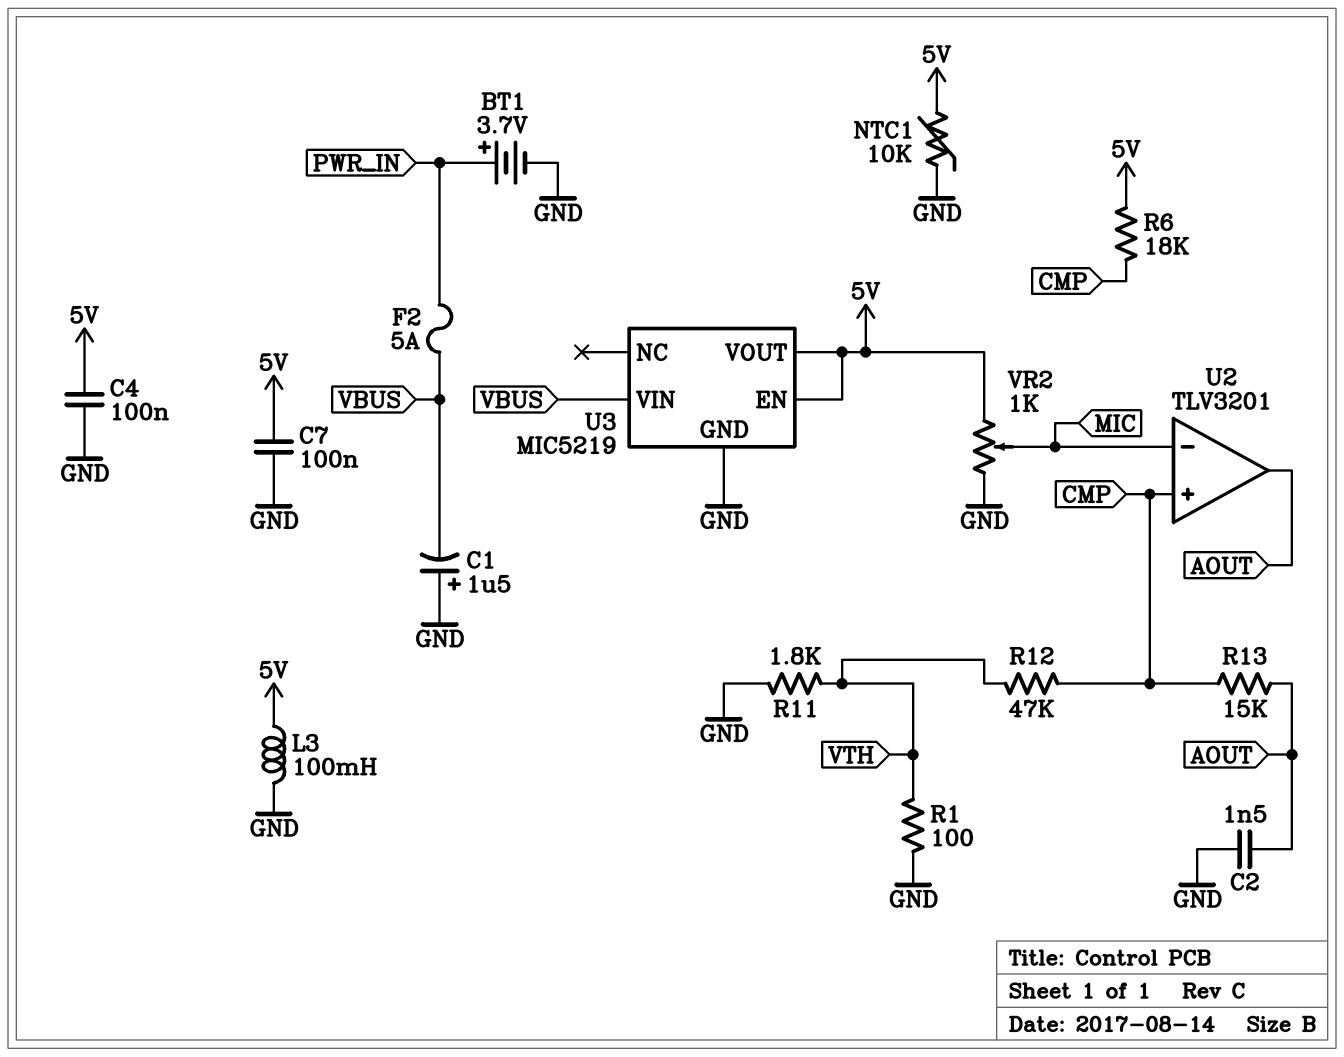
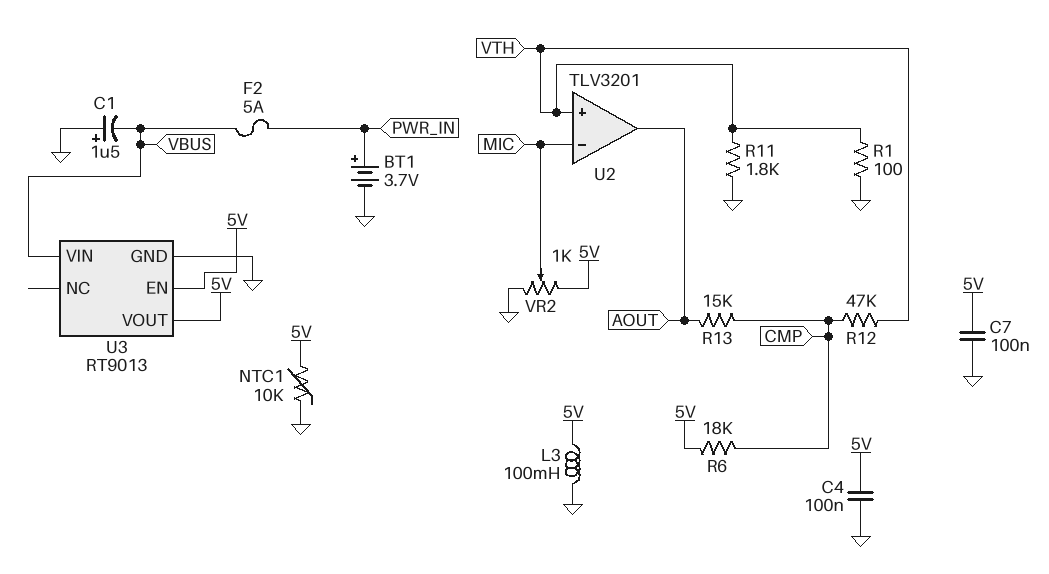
C2: 1.5nF (AOUT, GND) -> none
U2 pin in+: CMP -> VTH
U3: MIC5219 -> RT9013

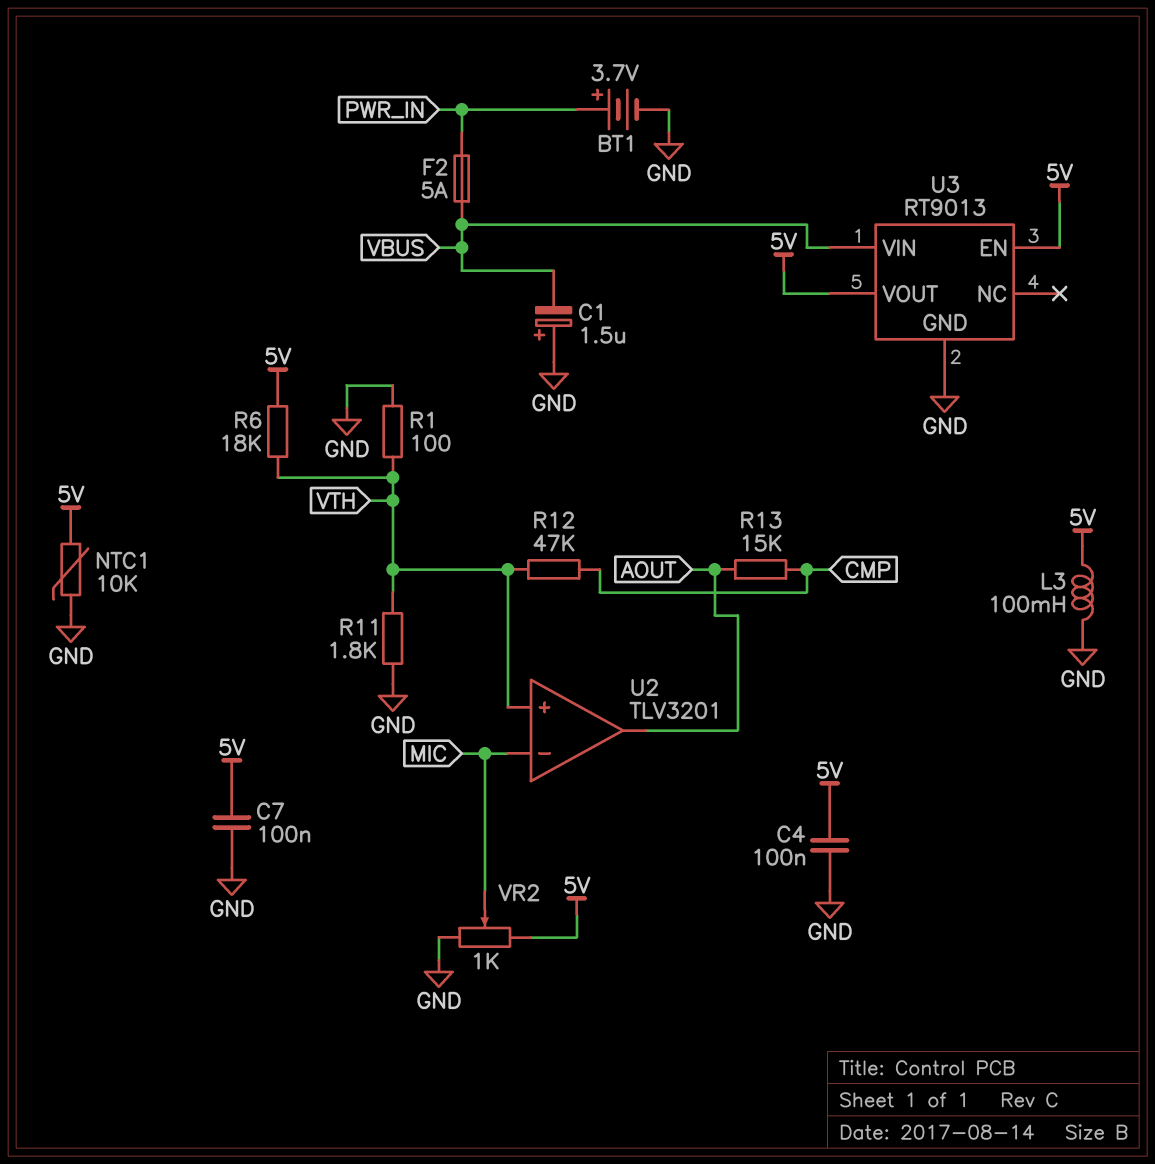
R6: 18k (5V, CMP) -> 18k (5V, VTH)

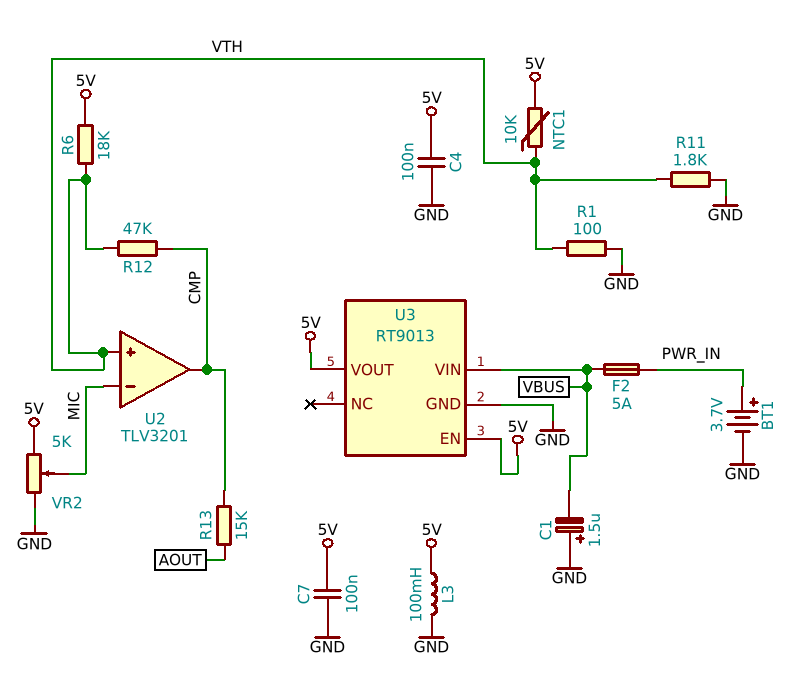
NTC1: 10k (5V, GND) -> 10k (5V, VTH)
U2 pin out: AOUT -> CMP
VR2: 1k (5V, GND, wiper MIC) -> 5k (5V, GND, wiper MIC)

